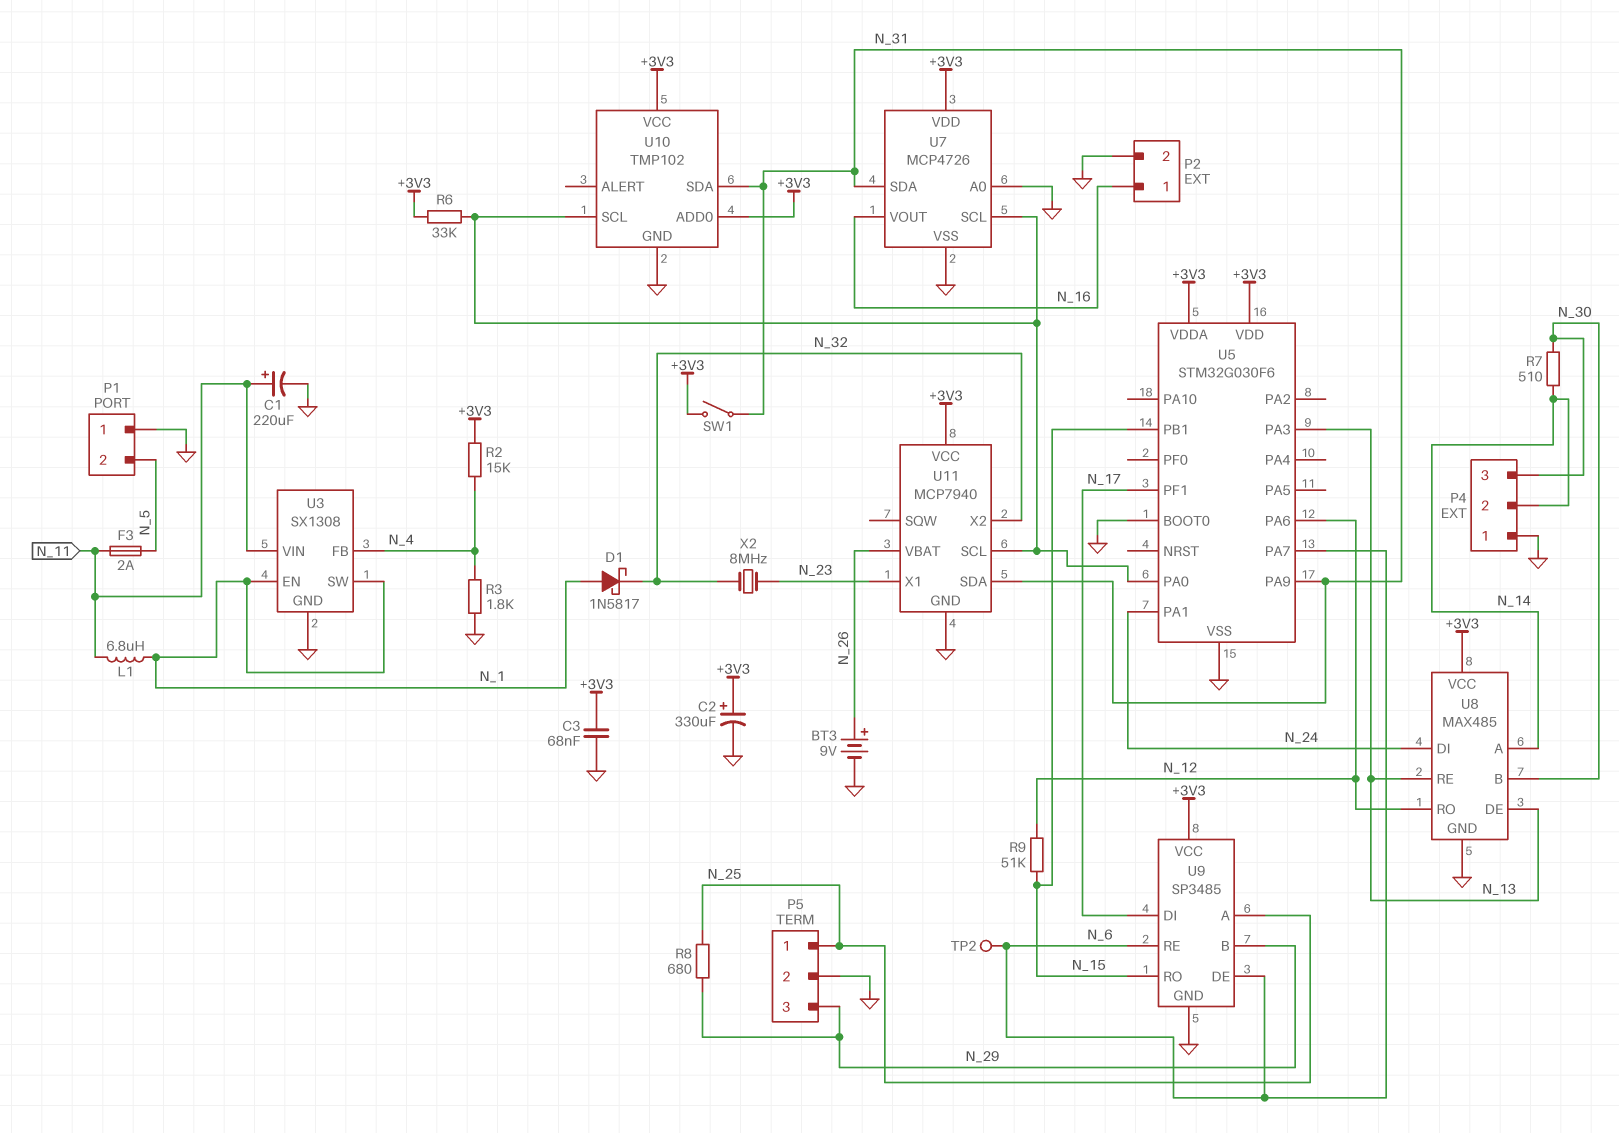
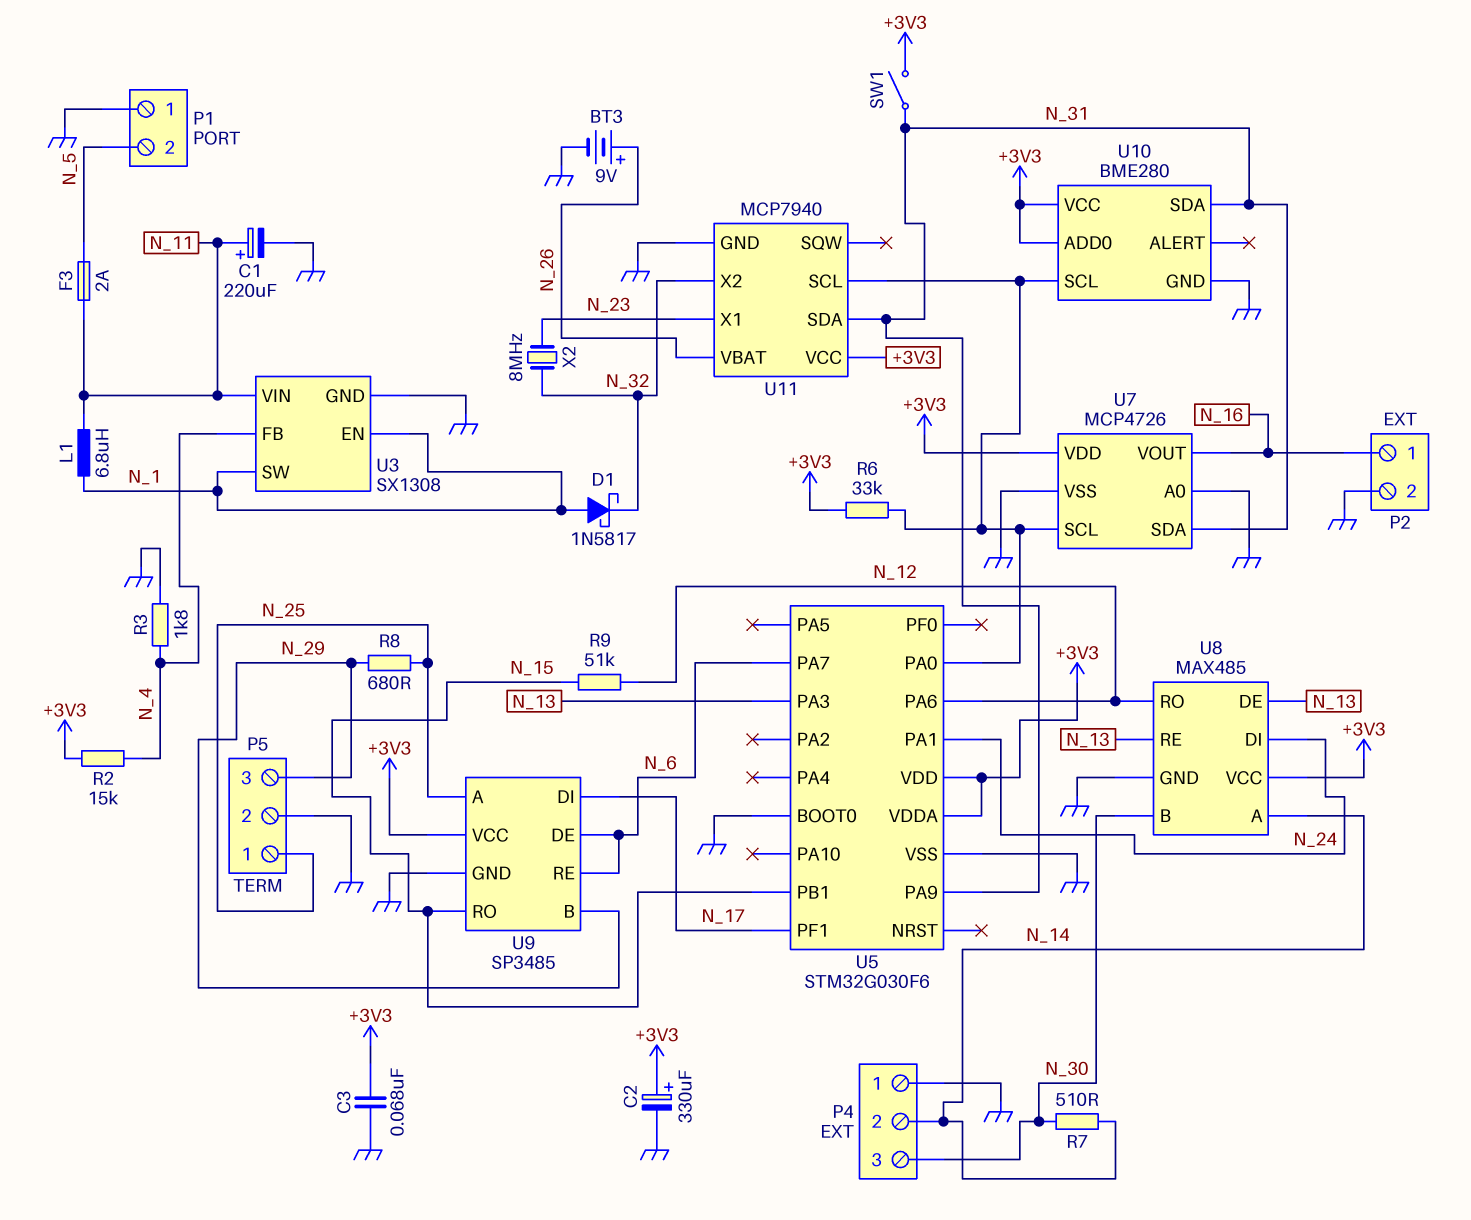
TP2: test point (N_6) -> none
U10: TMP102 -> BME280

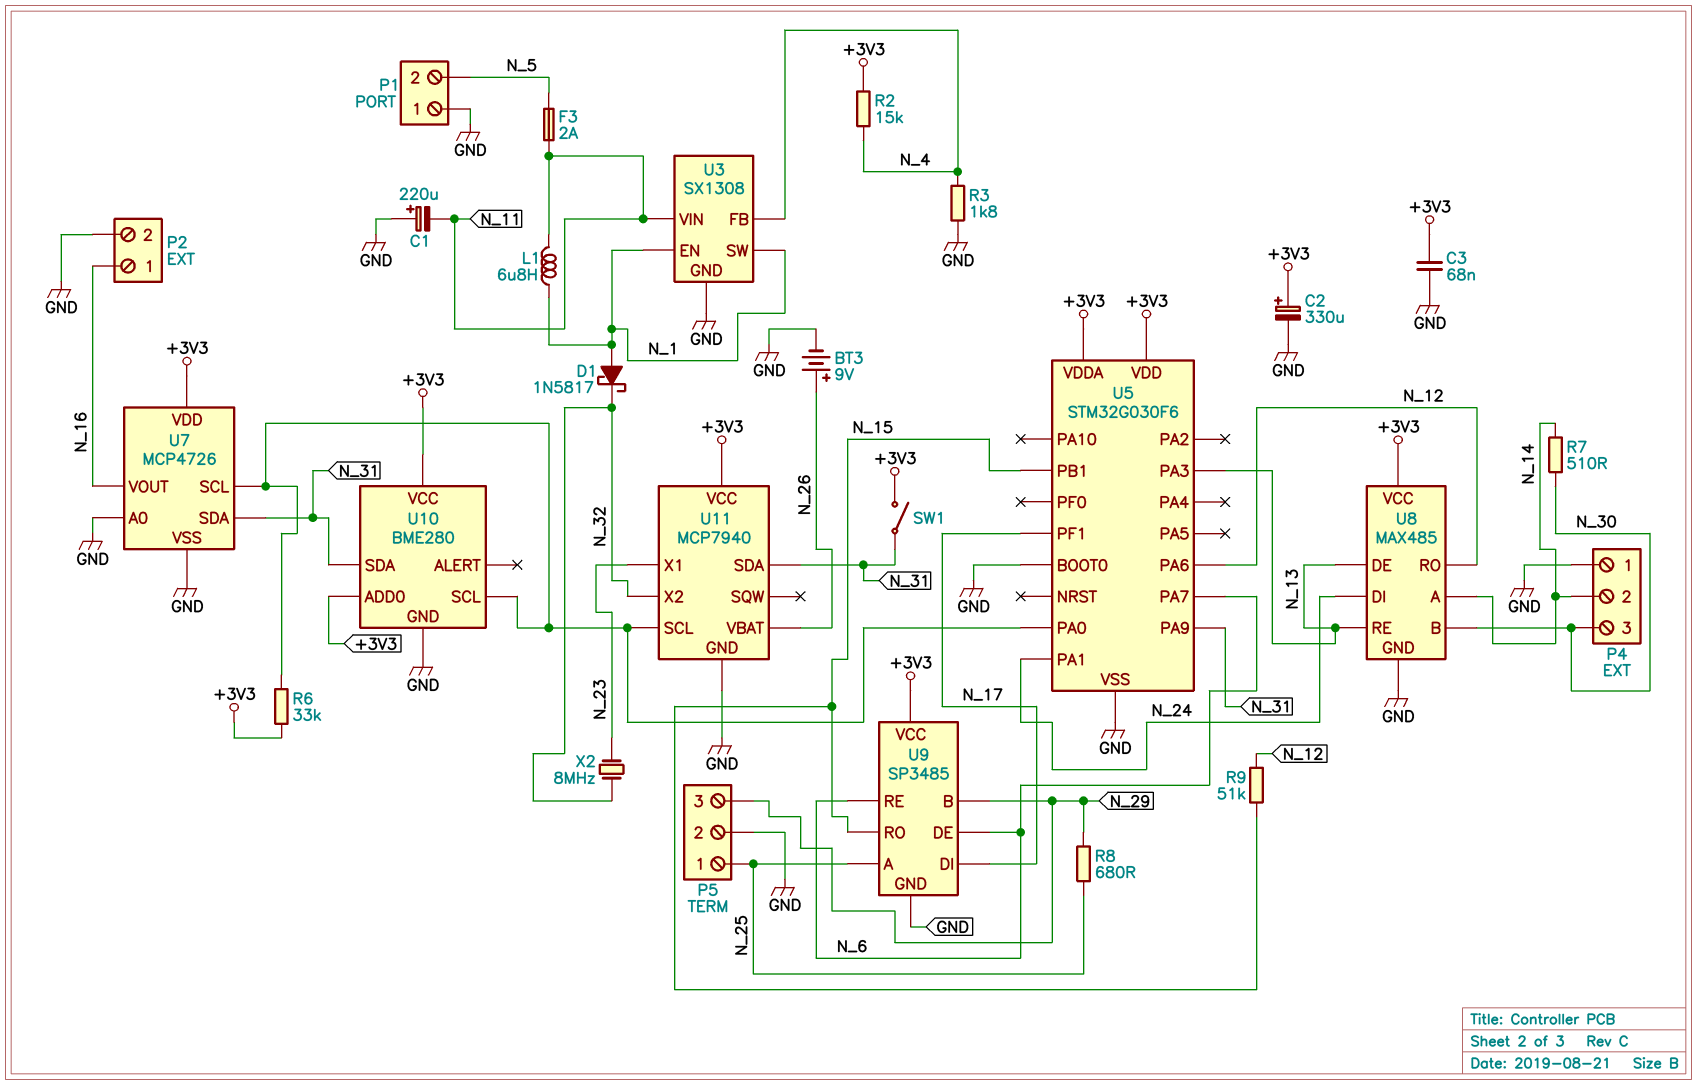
C1: 220uF (plus N_11, minus GND) -> 220uF (plus GND, minus N_11)

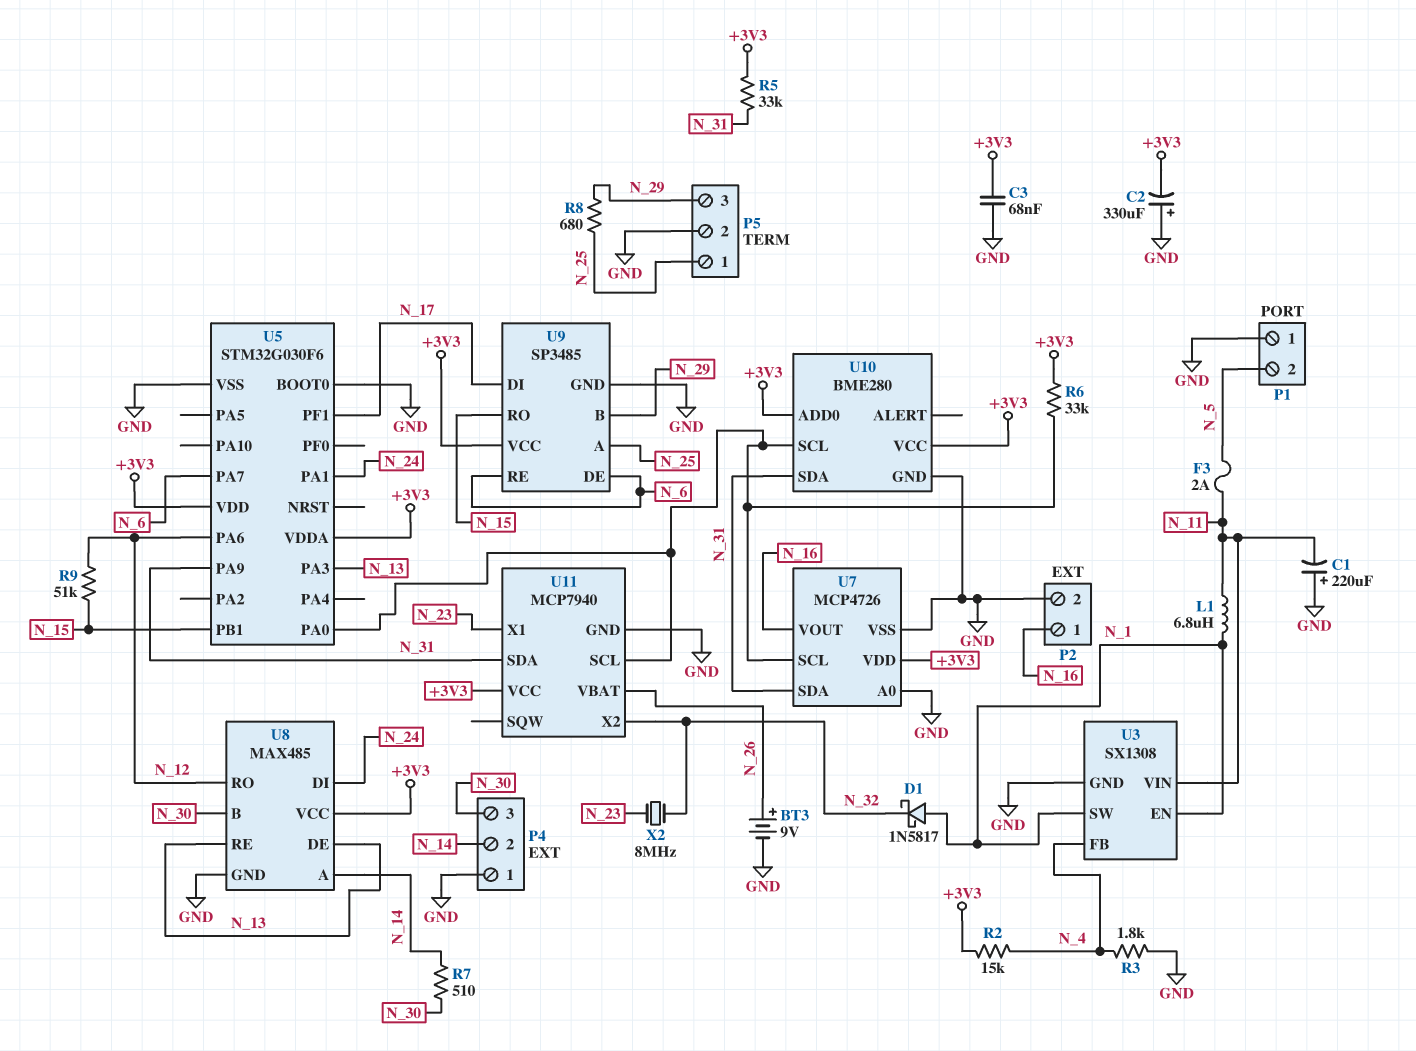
C2: 330uF (plus +3V3, minus GND) -> 330uF (plus GND, minus +3V3)
R5: none -> 33k (+3V3, N_31)
SW1: switch (+3V3, N_31) -> none

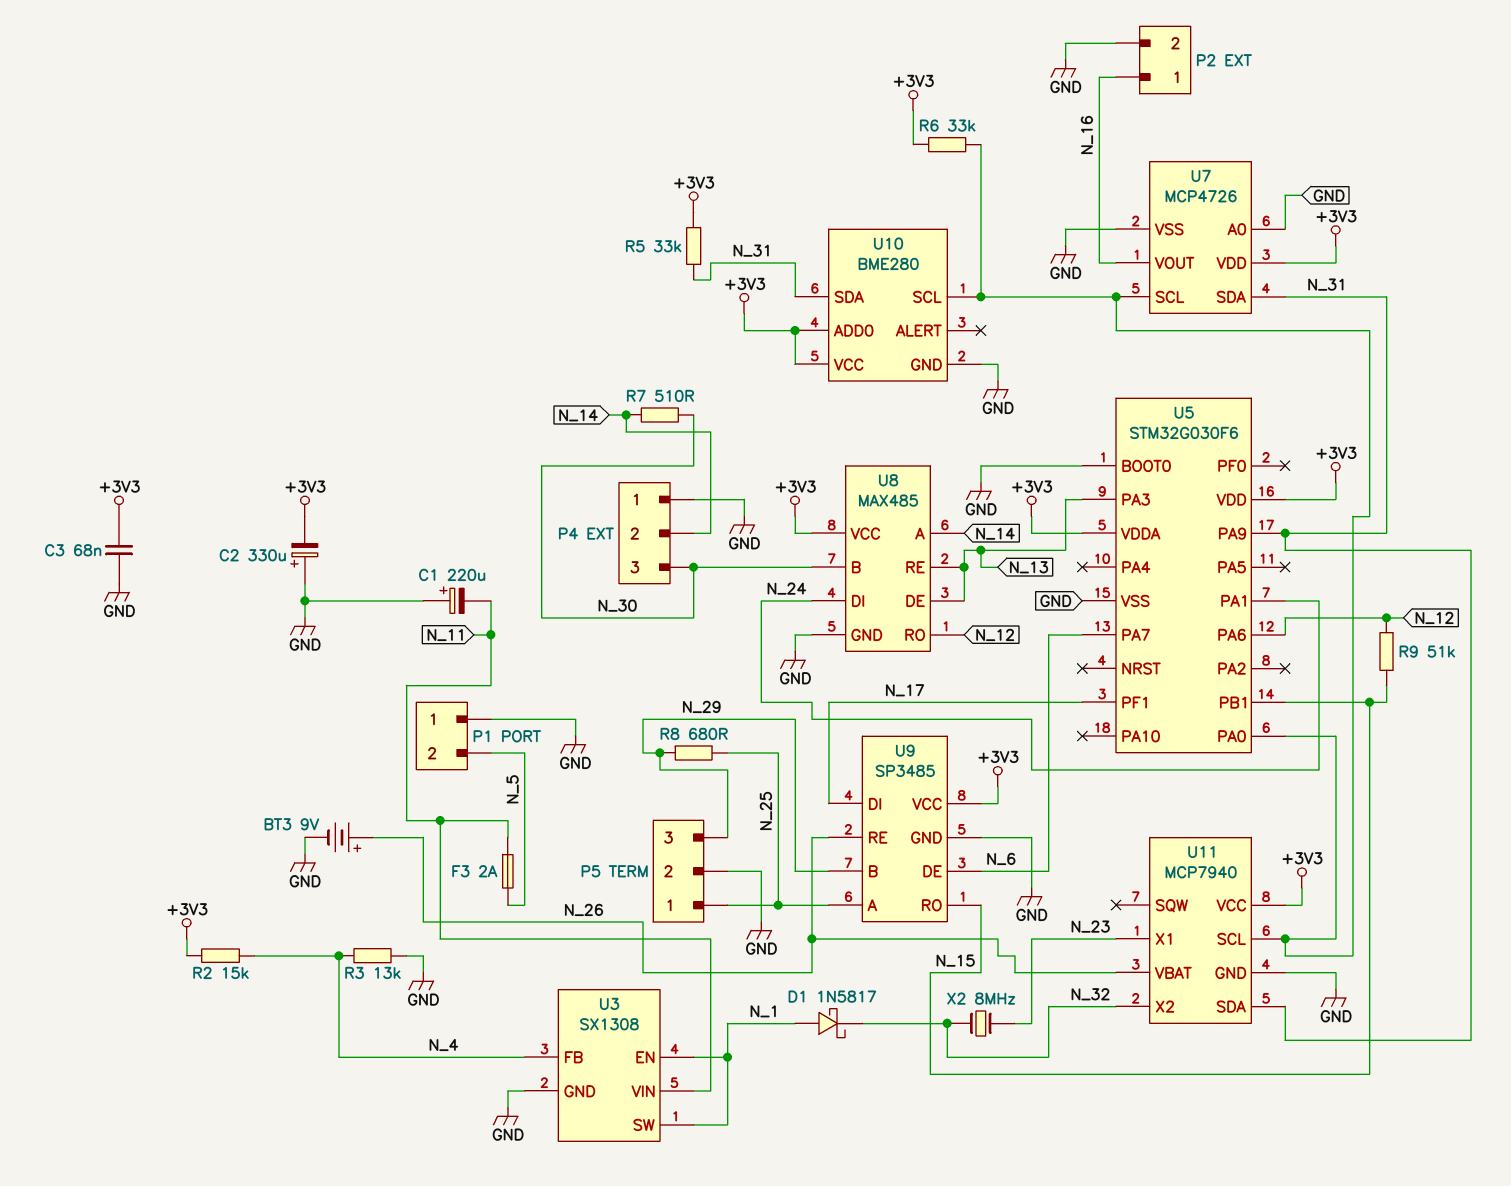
L1: 6.8uH (N_1, N_11) -> none
R3: 1.8k (GND, N_4) -> 13k (GND, N_4)
U9 pin RE: N_6 -> N_26

